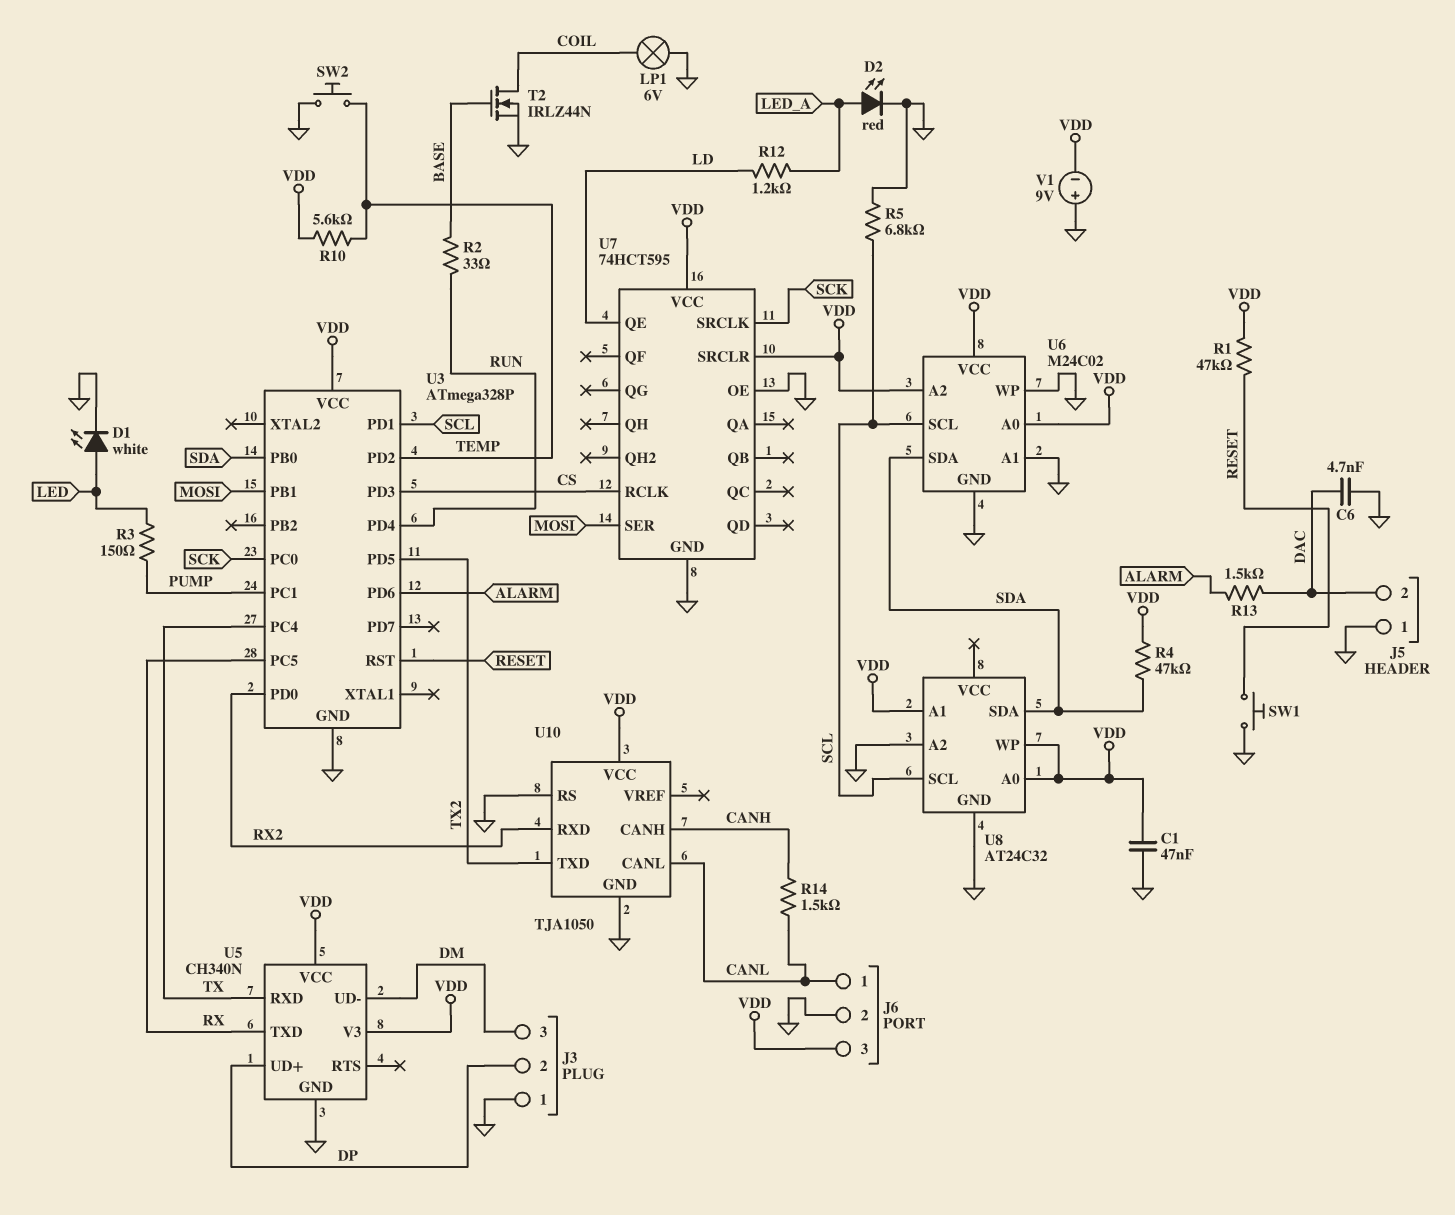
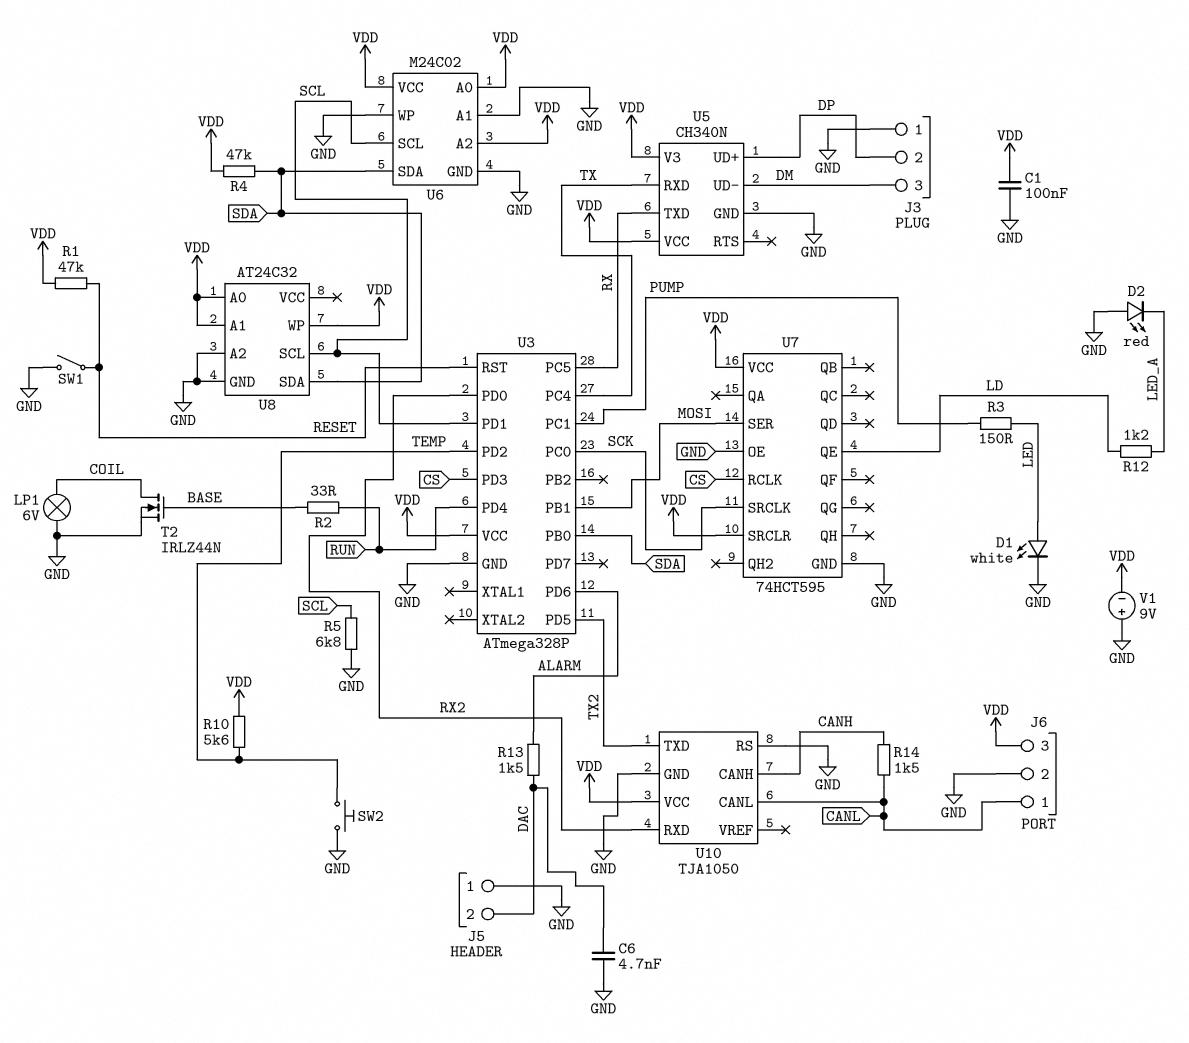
C1: 47nF (GND, VDD) -> 100nF (GND, VDD)
D2: LED red (A LED_A, K GND) -> LED red (A GND, K LED_A)
SW1: button (GND, RESET) -> switch (GND, RESET)

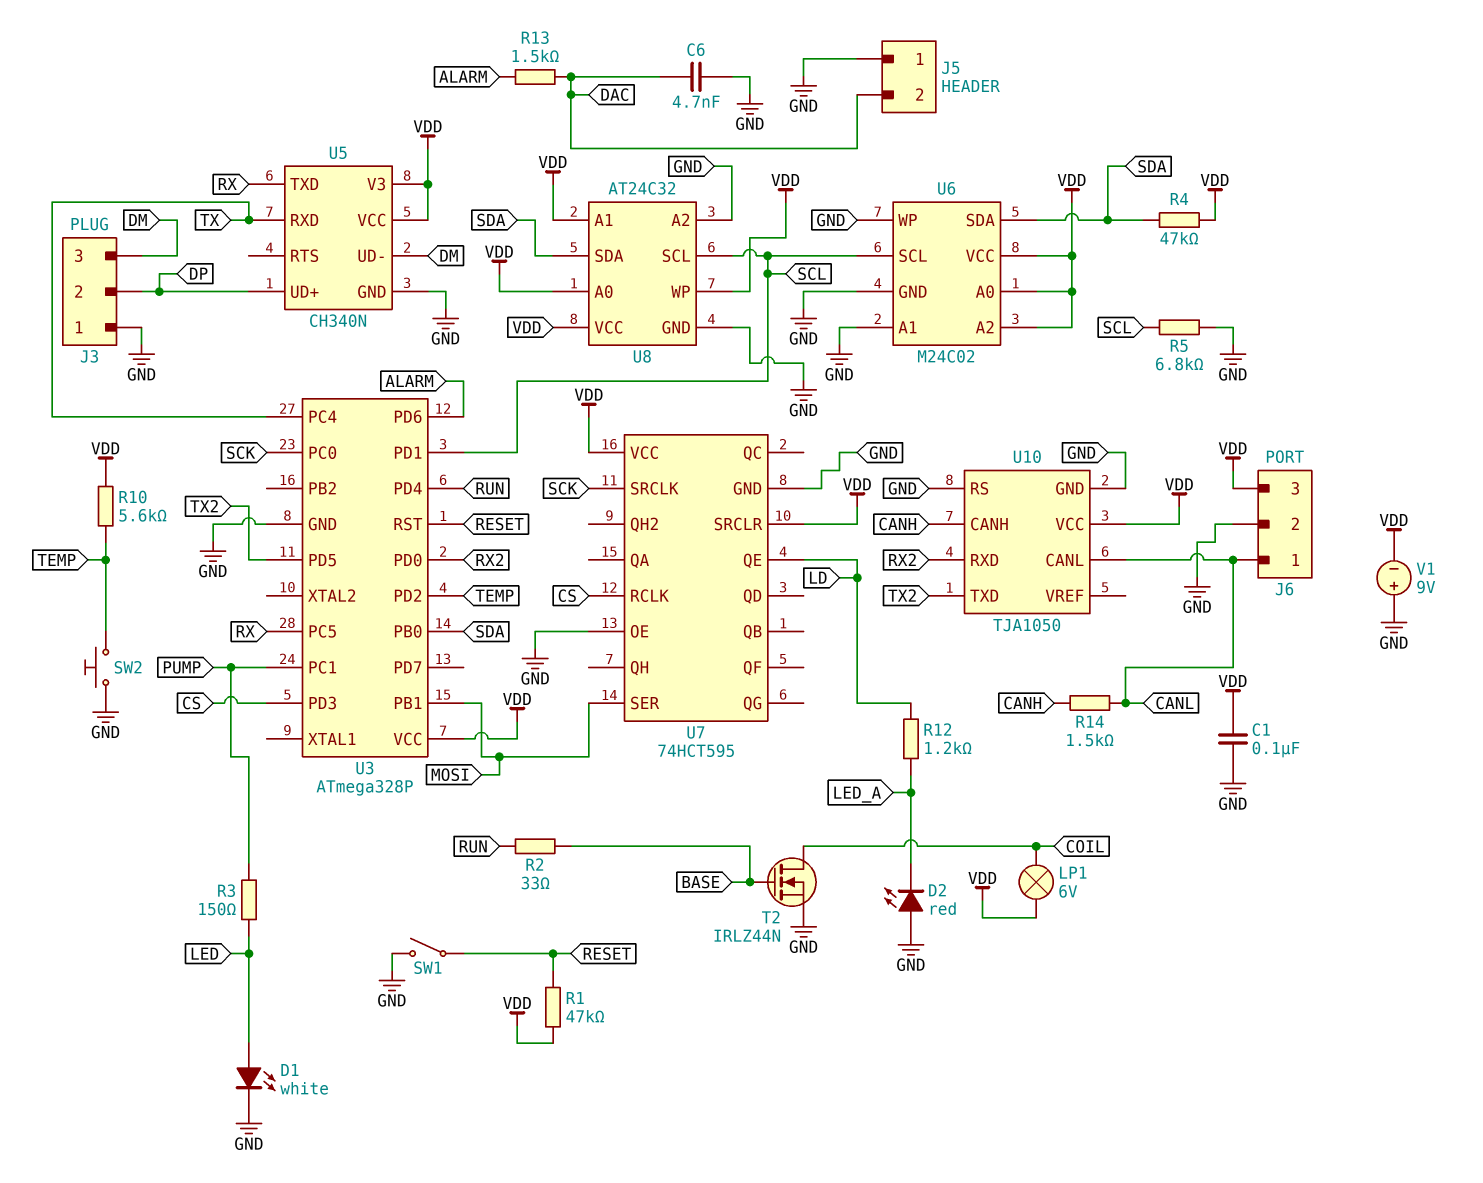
LP1: lamp 6V (COIL, GND) -> lamp 6V (COIL, VDD)
U8 pin VCC: none -> VDD

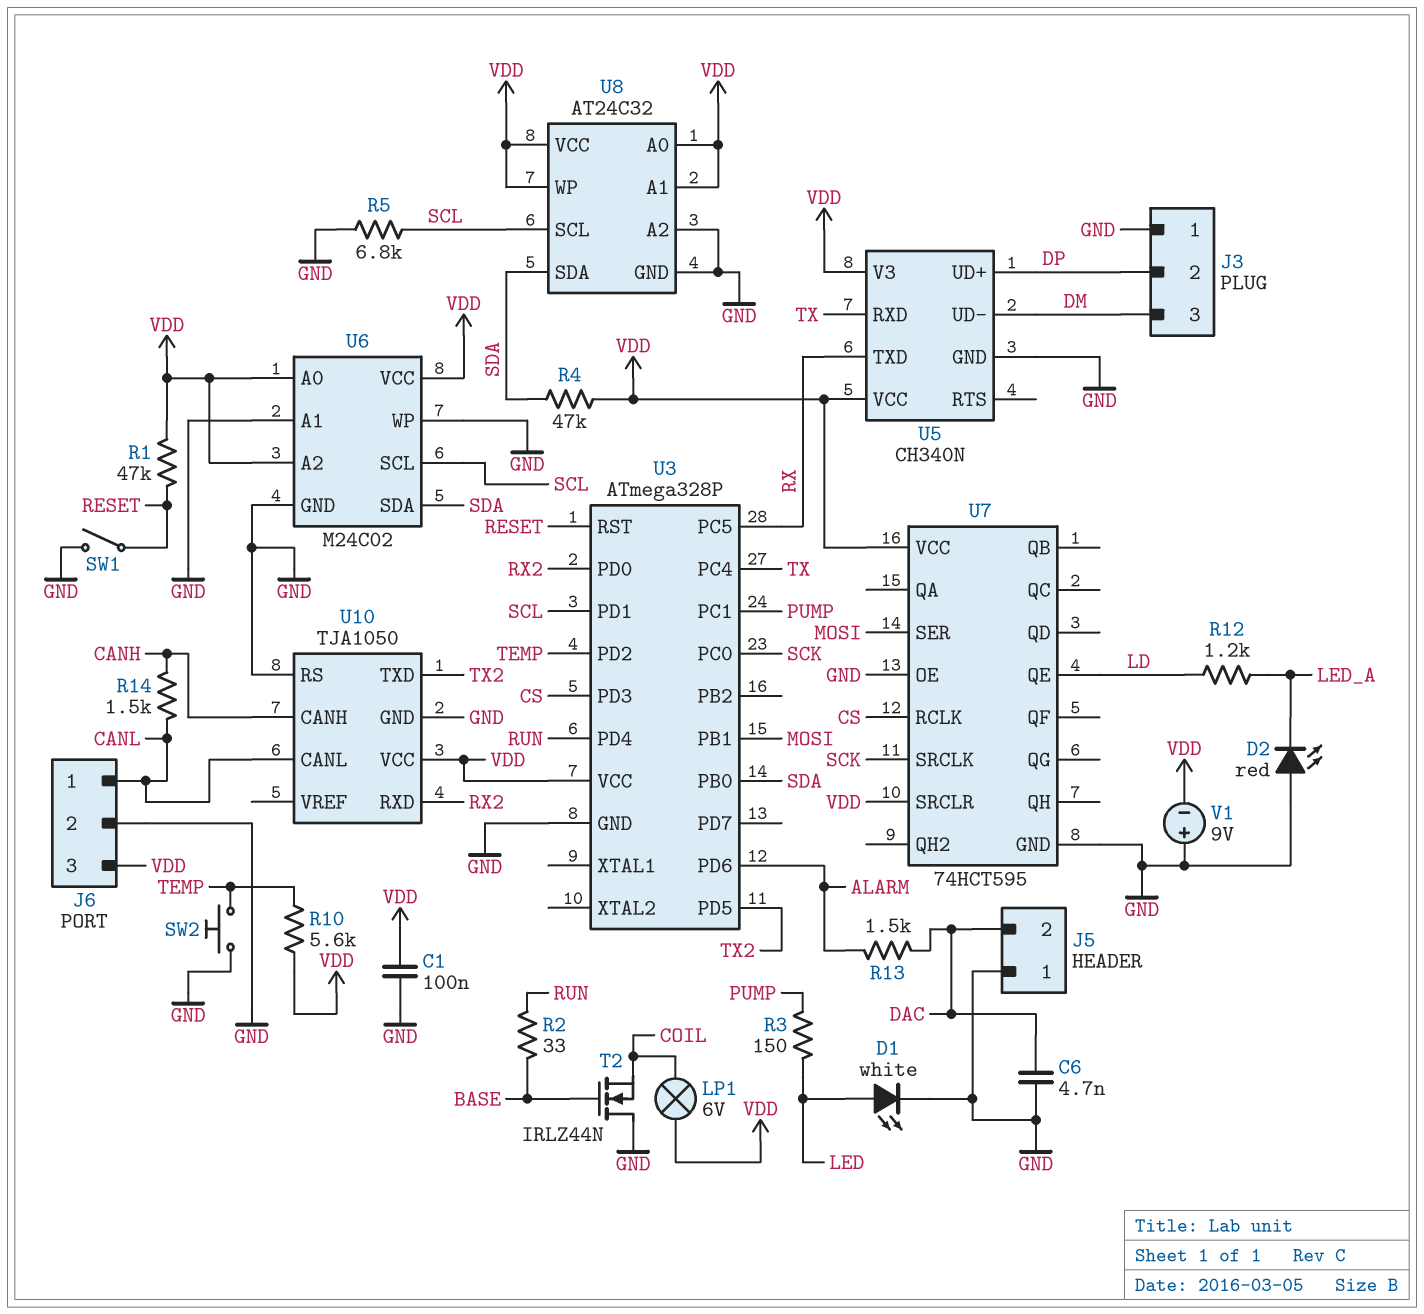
T2: NMOS IRLZ44N (G BASE, D COIL, S GND) -> NMOS IRLZ44N (G BASE, D GND, S COIL)

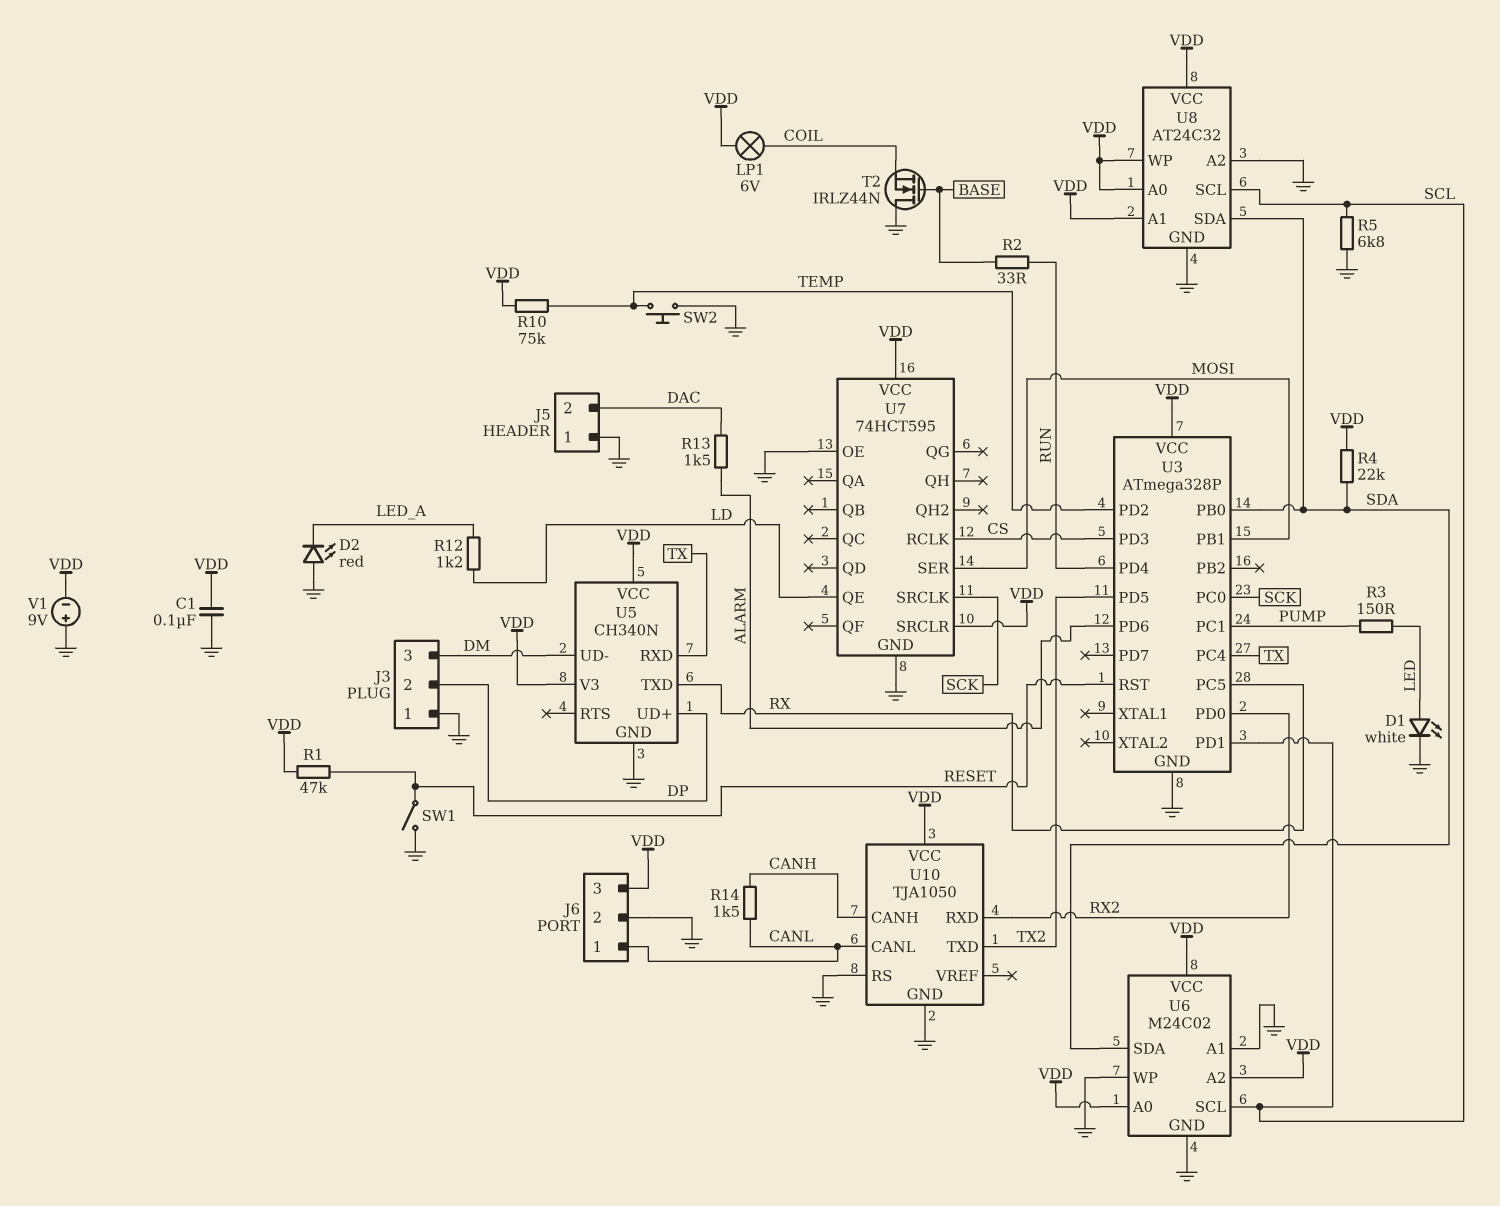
C6: 4.7nF (DAC, GND) -> none
R4: 47k (SDA, VDD) -> 22k (SDA, VDD)
R10: 5.6k (TEMP, VDD) -> 75k (TEMP, VDD)

